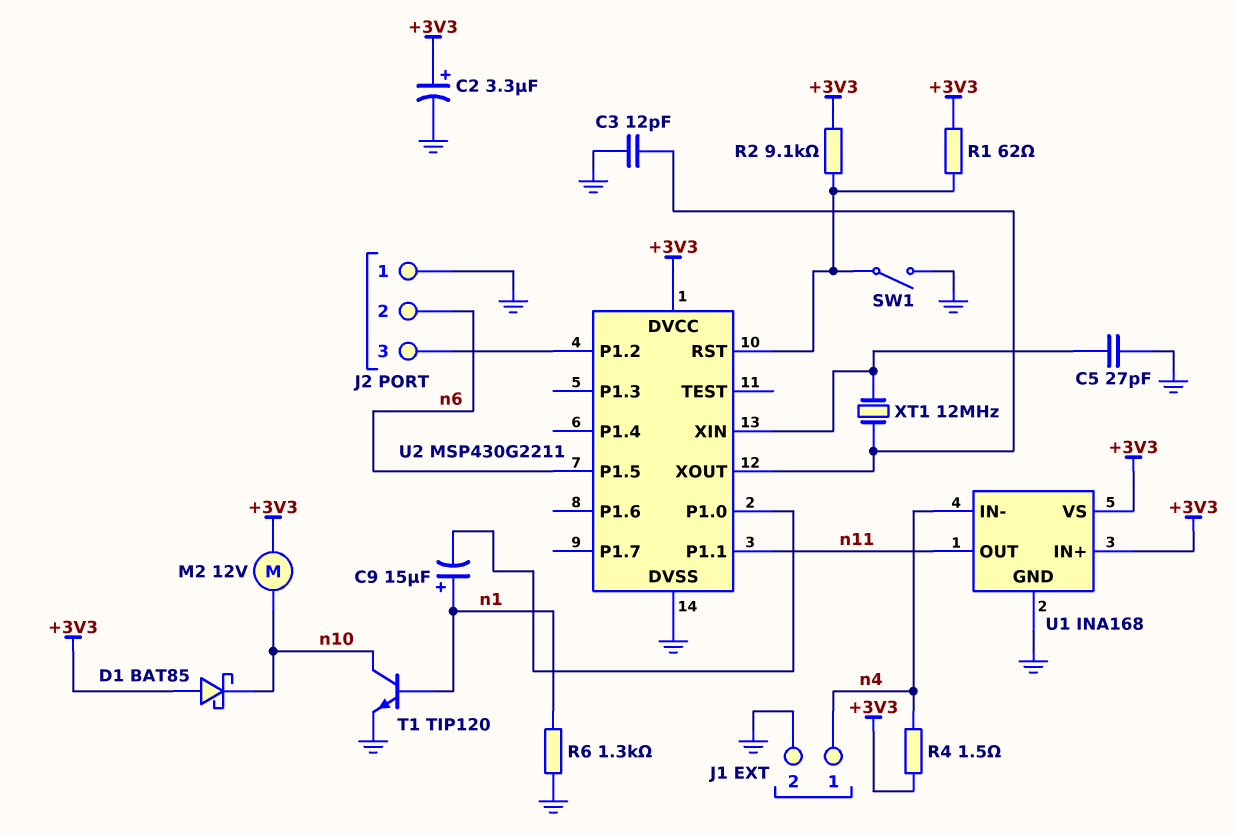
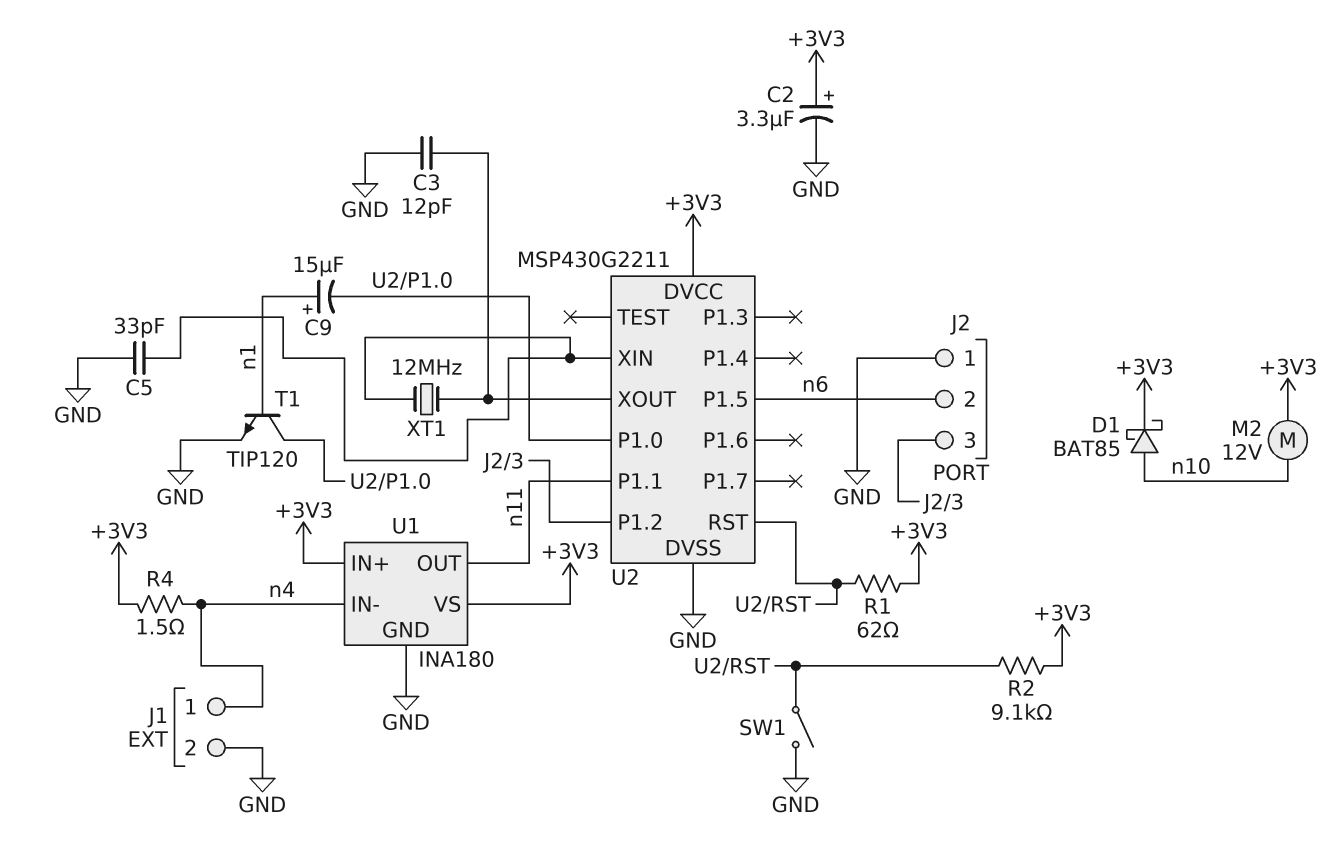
C5: 27pF (GND, U2/XIN) -> 33pF (GND, U2/XIN)
D1: schottky BAT85 (A +3V3, K n10) -> schottky BAT85 (A n10, K +3V3)
R6: 1.3k (GND, n1) -> none
T1: NPN TIP120 (B n1, C n10, E GND) -> NPN TIP120 (B n1, C U2/P1.0, E GND)
U1: INA168 -> INA180

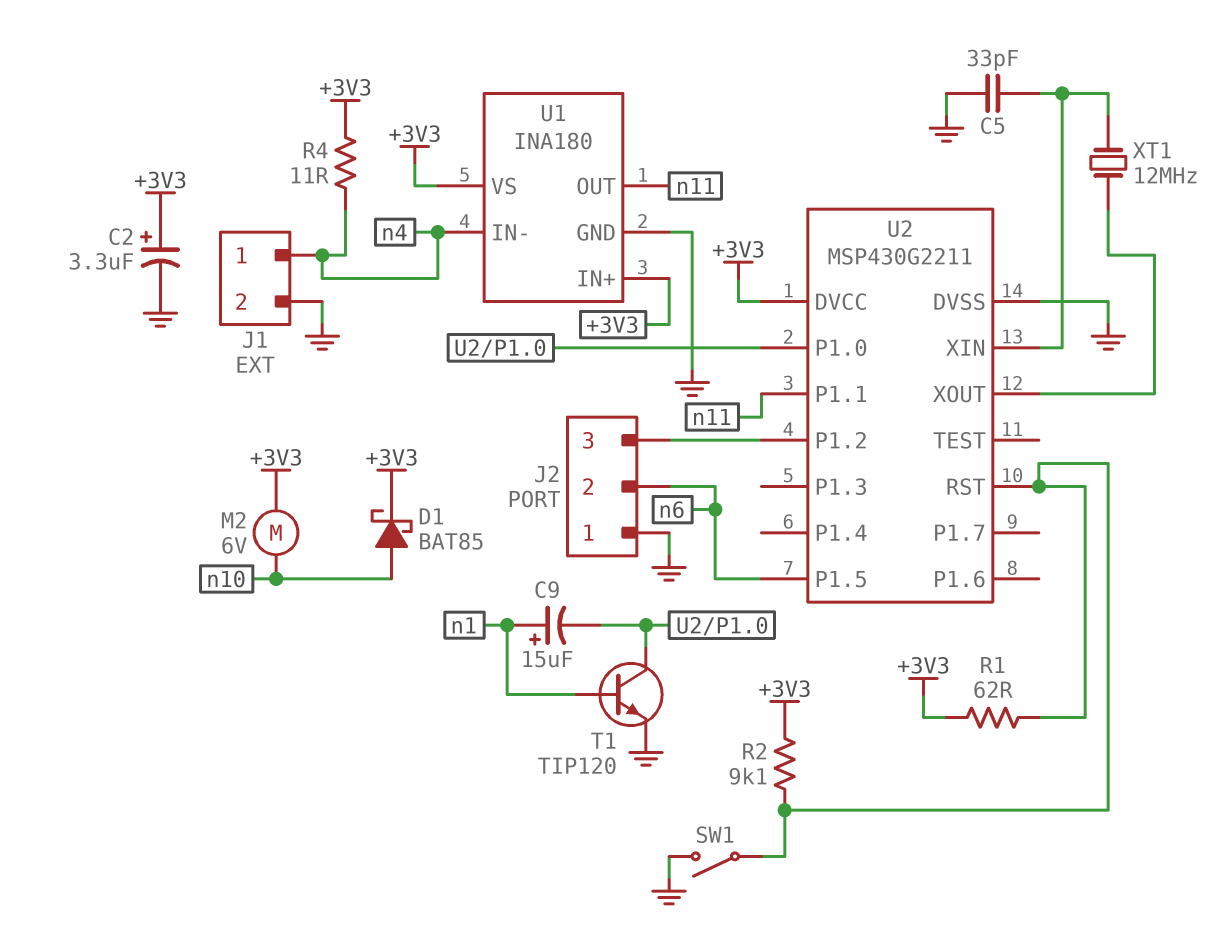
C3: 12pF (GND, U2/XOUT) -> none
M2: motor 12V (+3V3, n10) -> motor 6V (+3V3, n10)
R4: 1.5 (+3V3, n4) -> 11 (+3V3, n4)

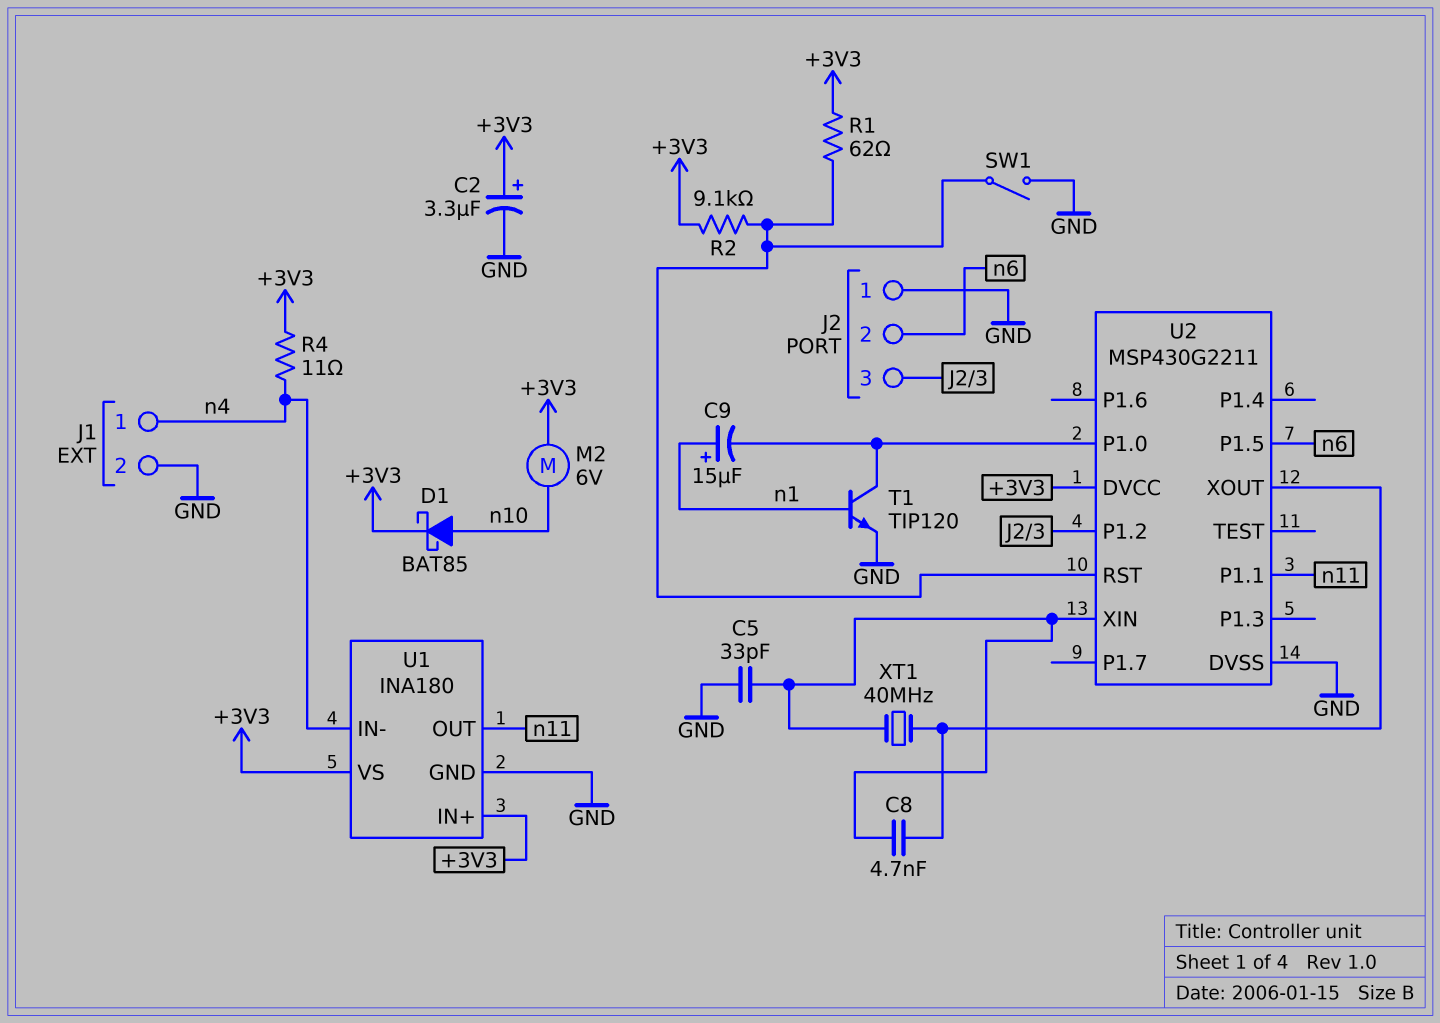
C8: none -> 4.7nF (U2/XIN, U2/XOUT)
XT1: 12MHz (U2/XIN, U2/XOUT) -> 40MHz (U2/XIN, U2/XOUT)

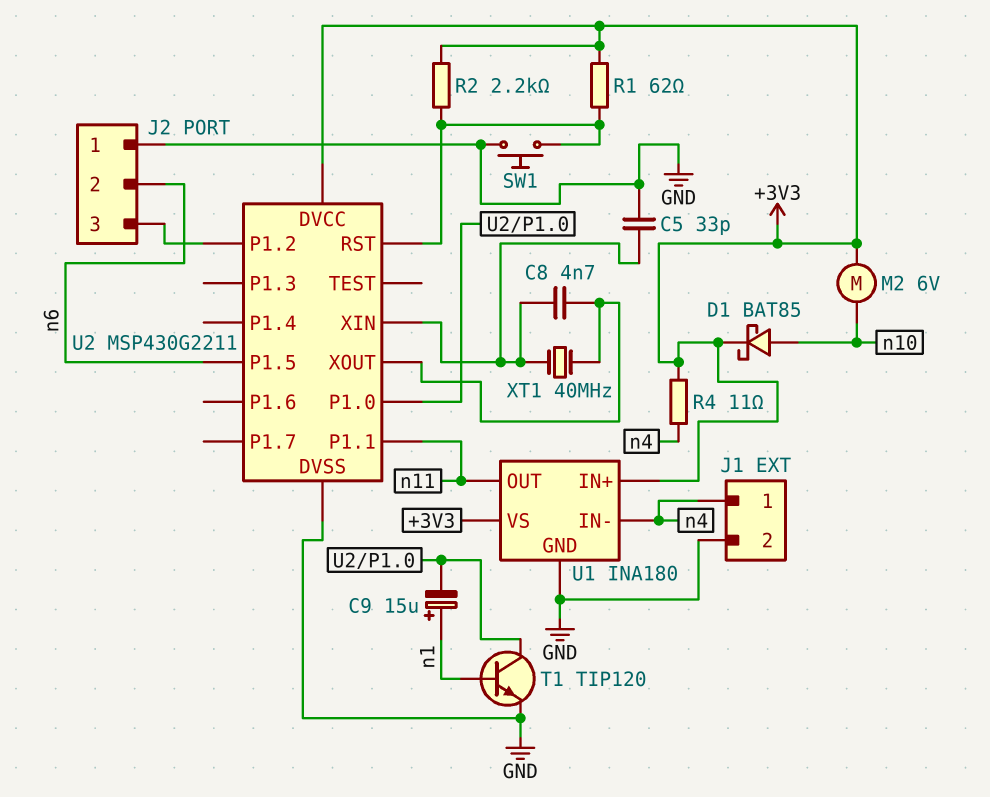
C2: 3.3uF (plus +3V3, minus GND) -> none
R2: 9.1k (+3V3, U2/RST) -> 2.2k (+3V3, U2/RST)
SW1: switch (GND, U2/RST) -> button (GND, U2/RST)

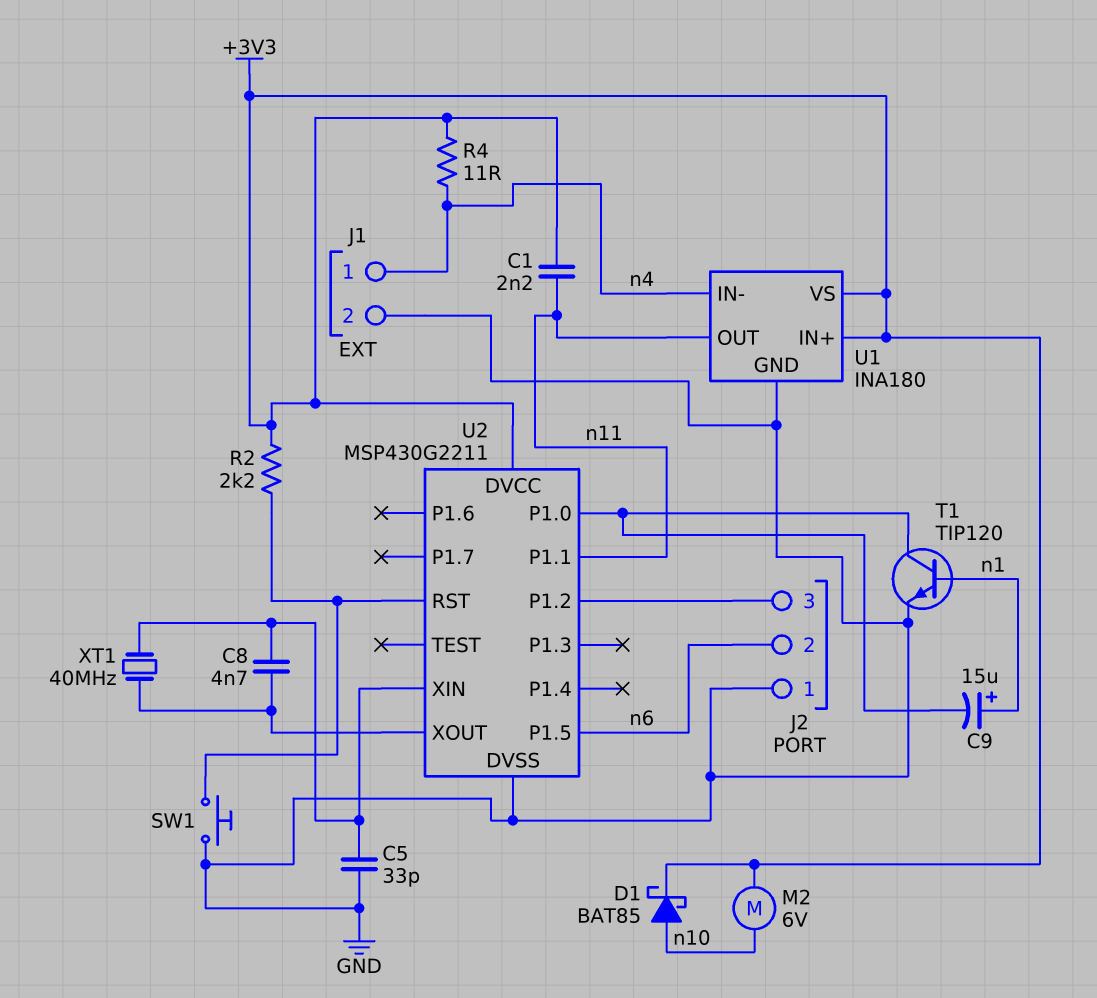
C1: none -> 2.2nF (+3V3, n11)
R1: 62 (+3V3, U2/RST) -> none

